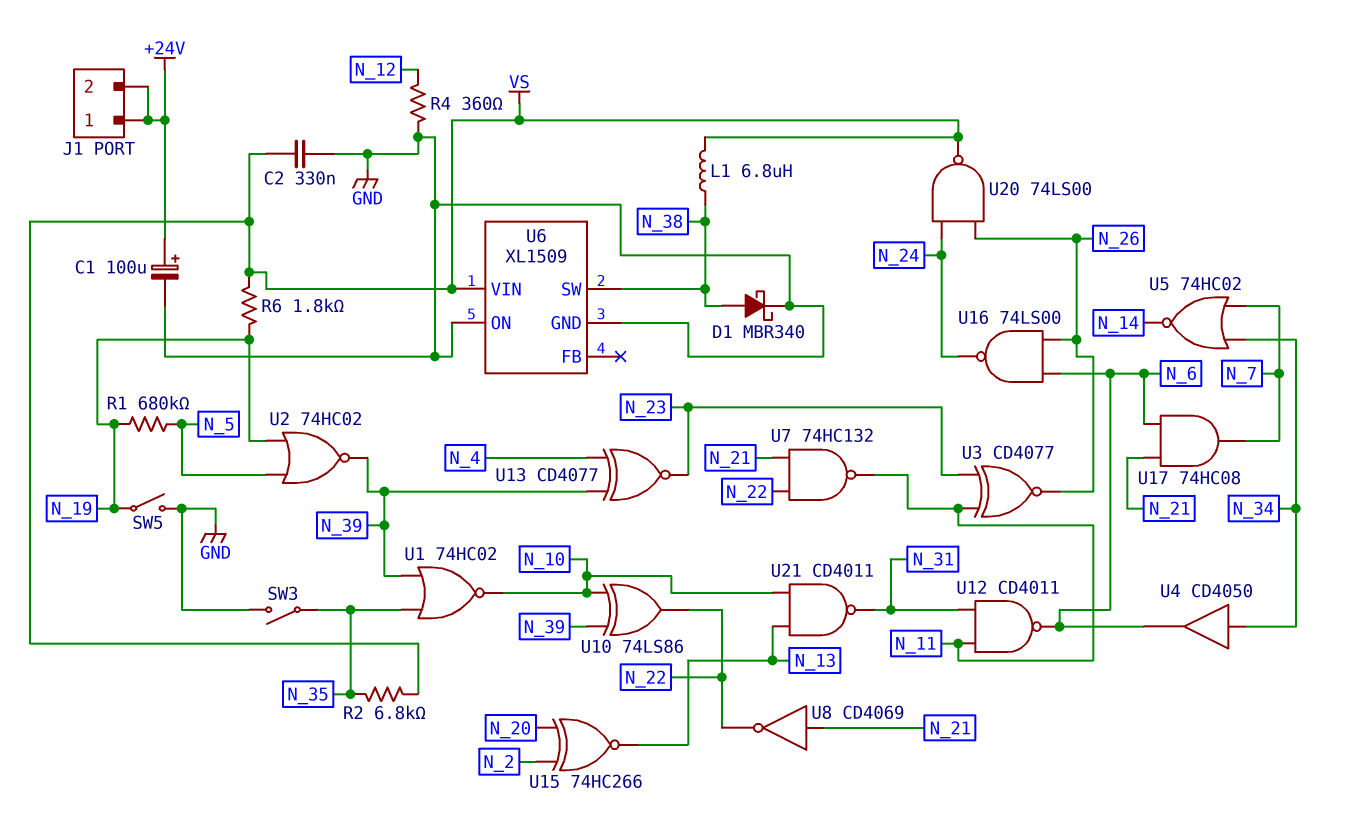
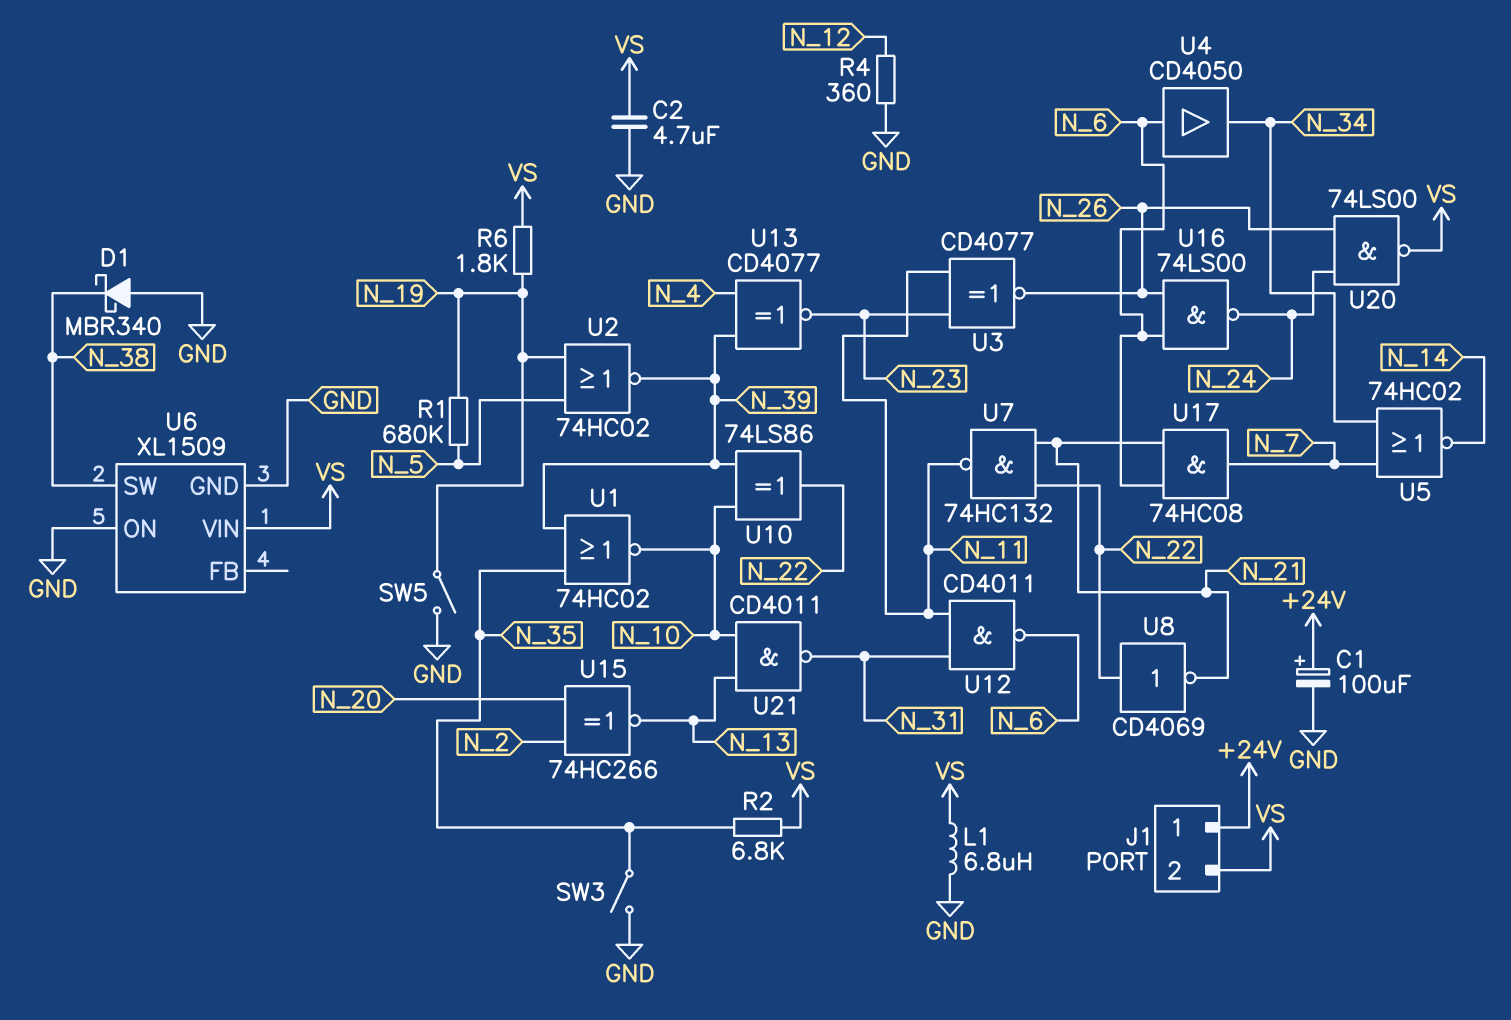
C2: 330nF (GND, VS) -> 4.7uF (GND, VS)
D1: schottky MBR340 (A N_38, K GND) -> schottky MBR340 (A GND, K N_38)
J1 pin 2: +24V -> VS
L1: 6.8uH (N_38, VS) -> 6.8uH (GND, VS)
U4: buffer CD4050 (in N_34, out N_6) -> buffer CD4050 (in N_6, out N_34)
U8: NOT CD4069 (in N_21, out N_22) -> NOT CD4069 (in N_22, out N_21)

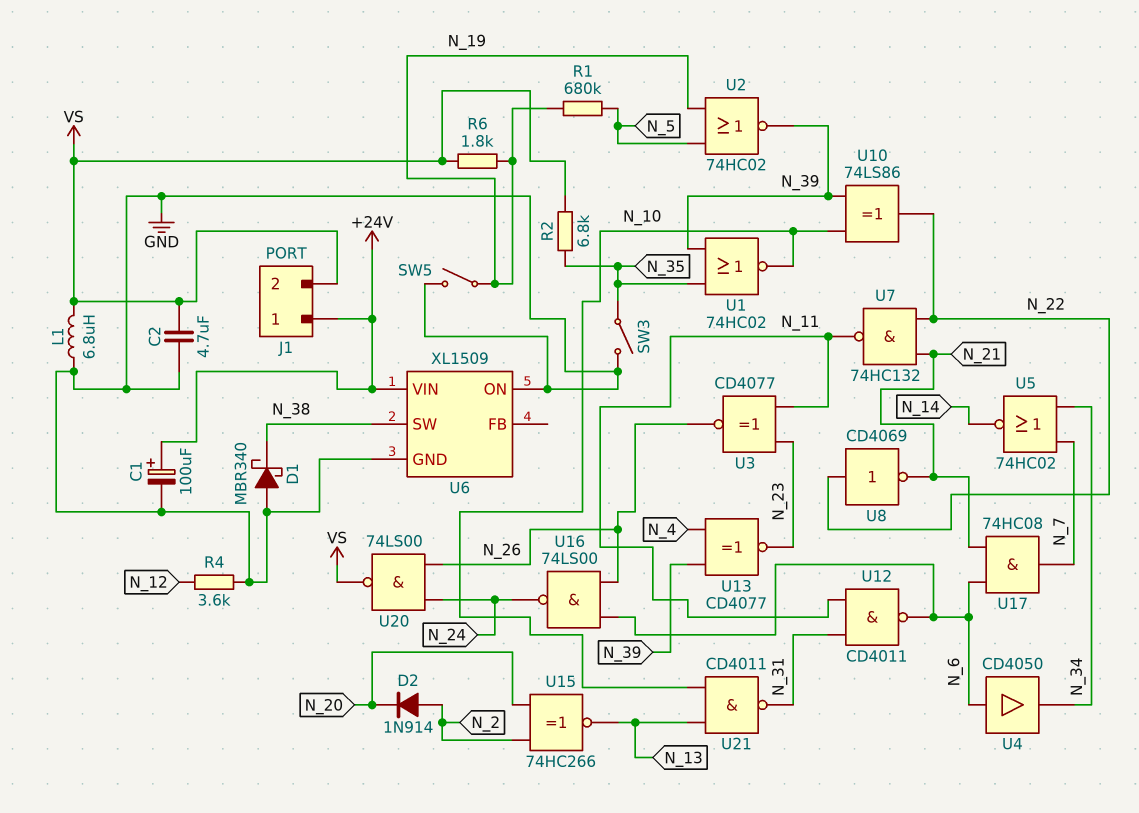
D2: none -> diode 1N914 (A N_2, K N_20)
R4: 360 (GND, N_12) -> 3.6k (GND, N_12)
U6 pin VIN: VS -> +24V

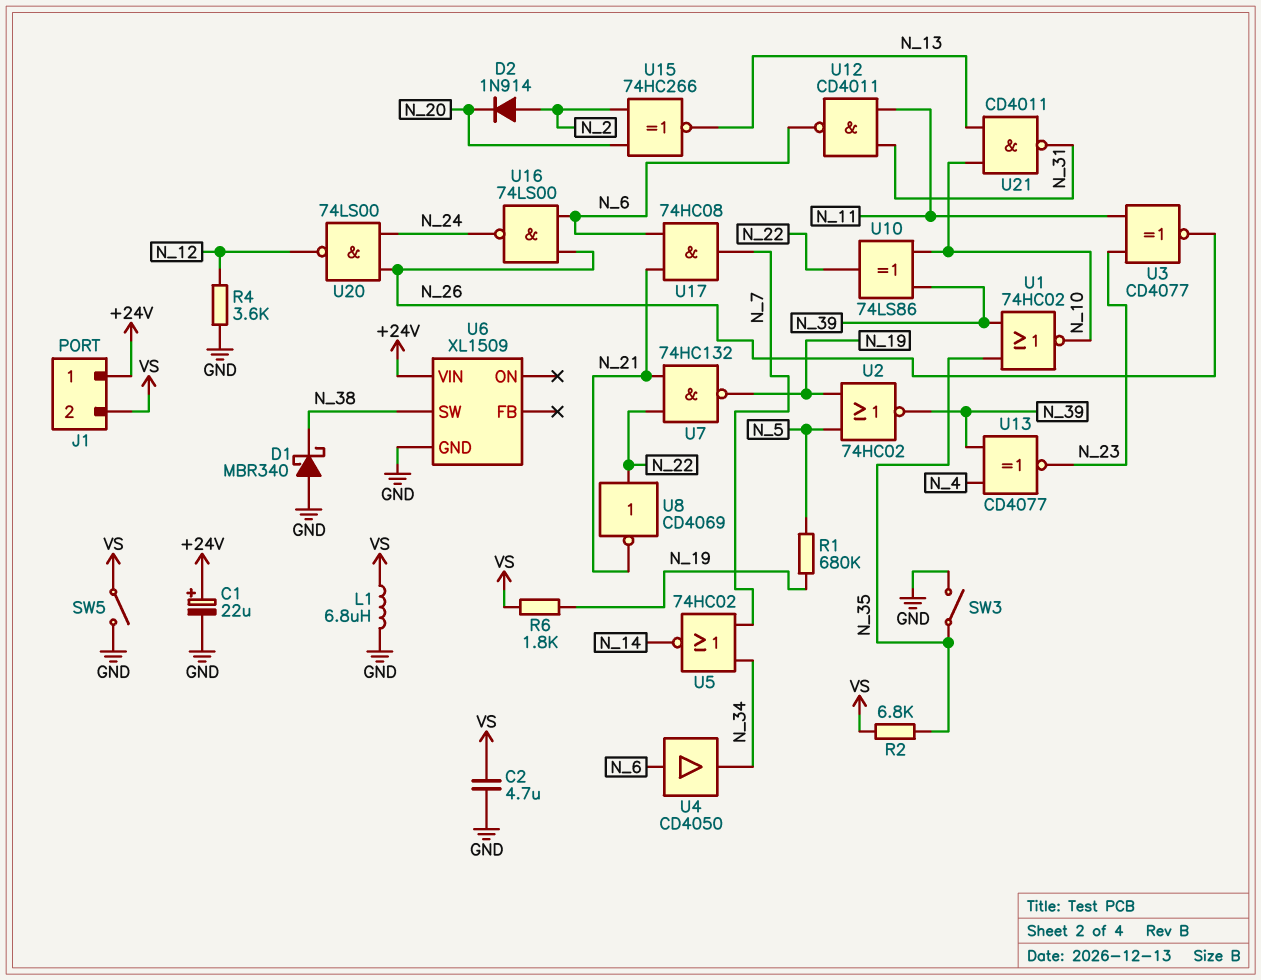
C1: 100uF (plus +24V, minus GND) -> 22uF (plus +24V, minus GND)
SW5: switch (GND, N_19) -> switch (GND, VS)
U6 pin ON: GND -> none
U7: NAND 74HC132 (in N_21, in N_22, out N_11) -> NAND 74HC132 (in N_21, in N_22, out N_19)
U20: NAND 74LS00 (in N_24, in N_26, out VS) -> NAND 74LS00 (in N_24, in N_26, out N_12)

